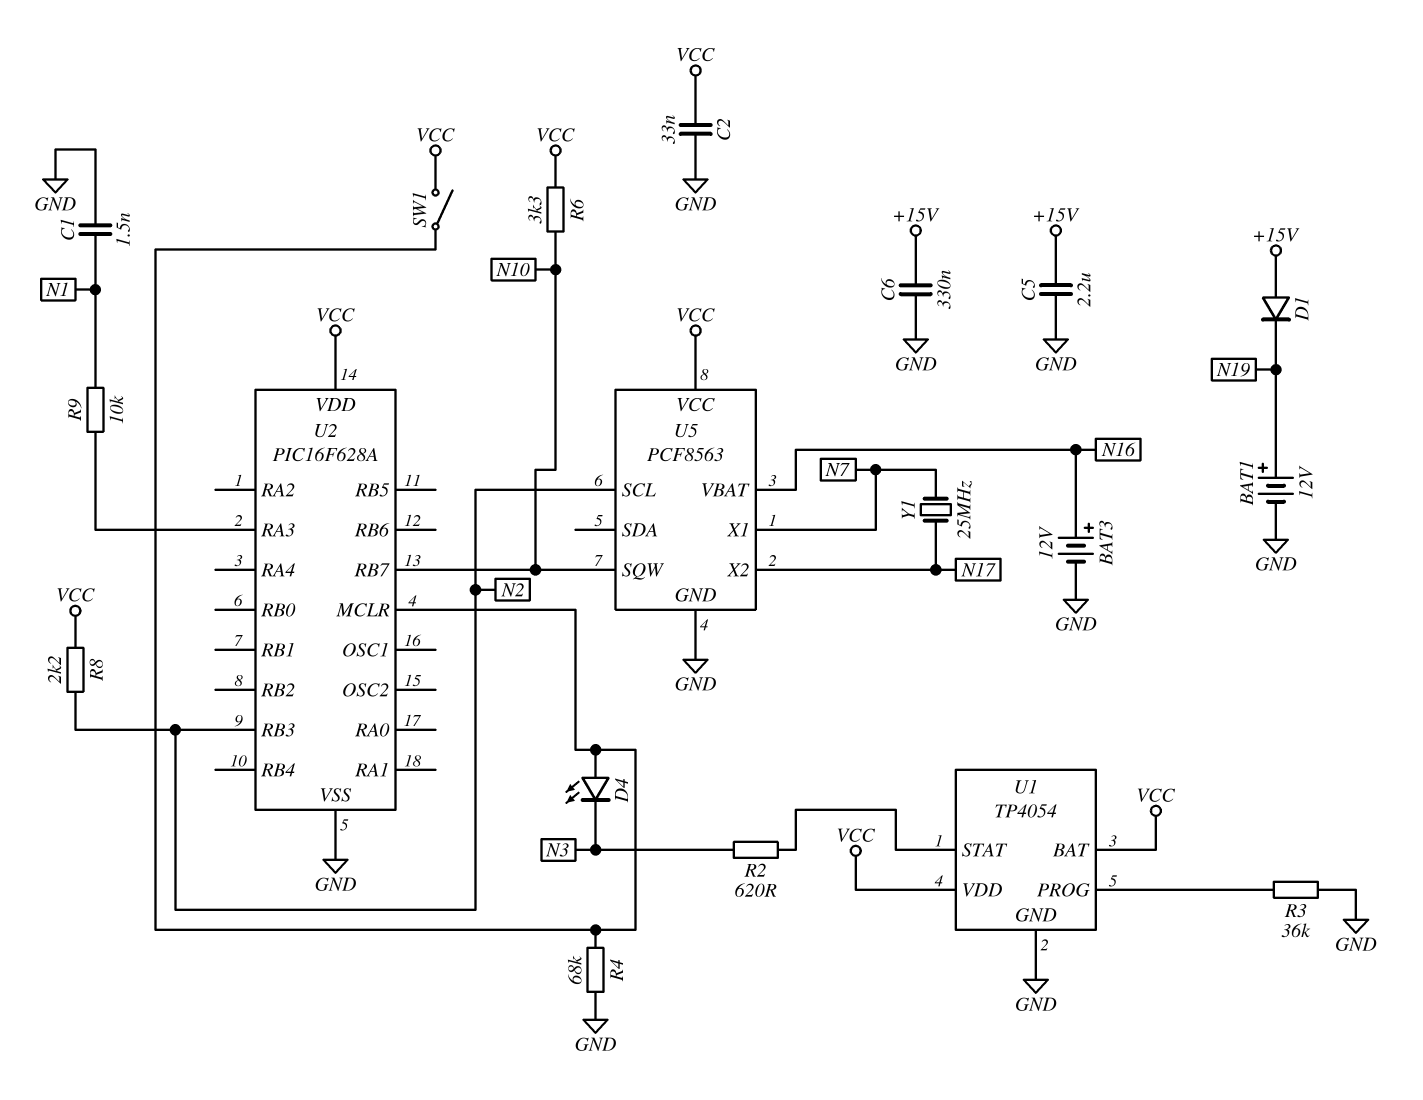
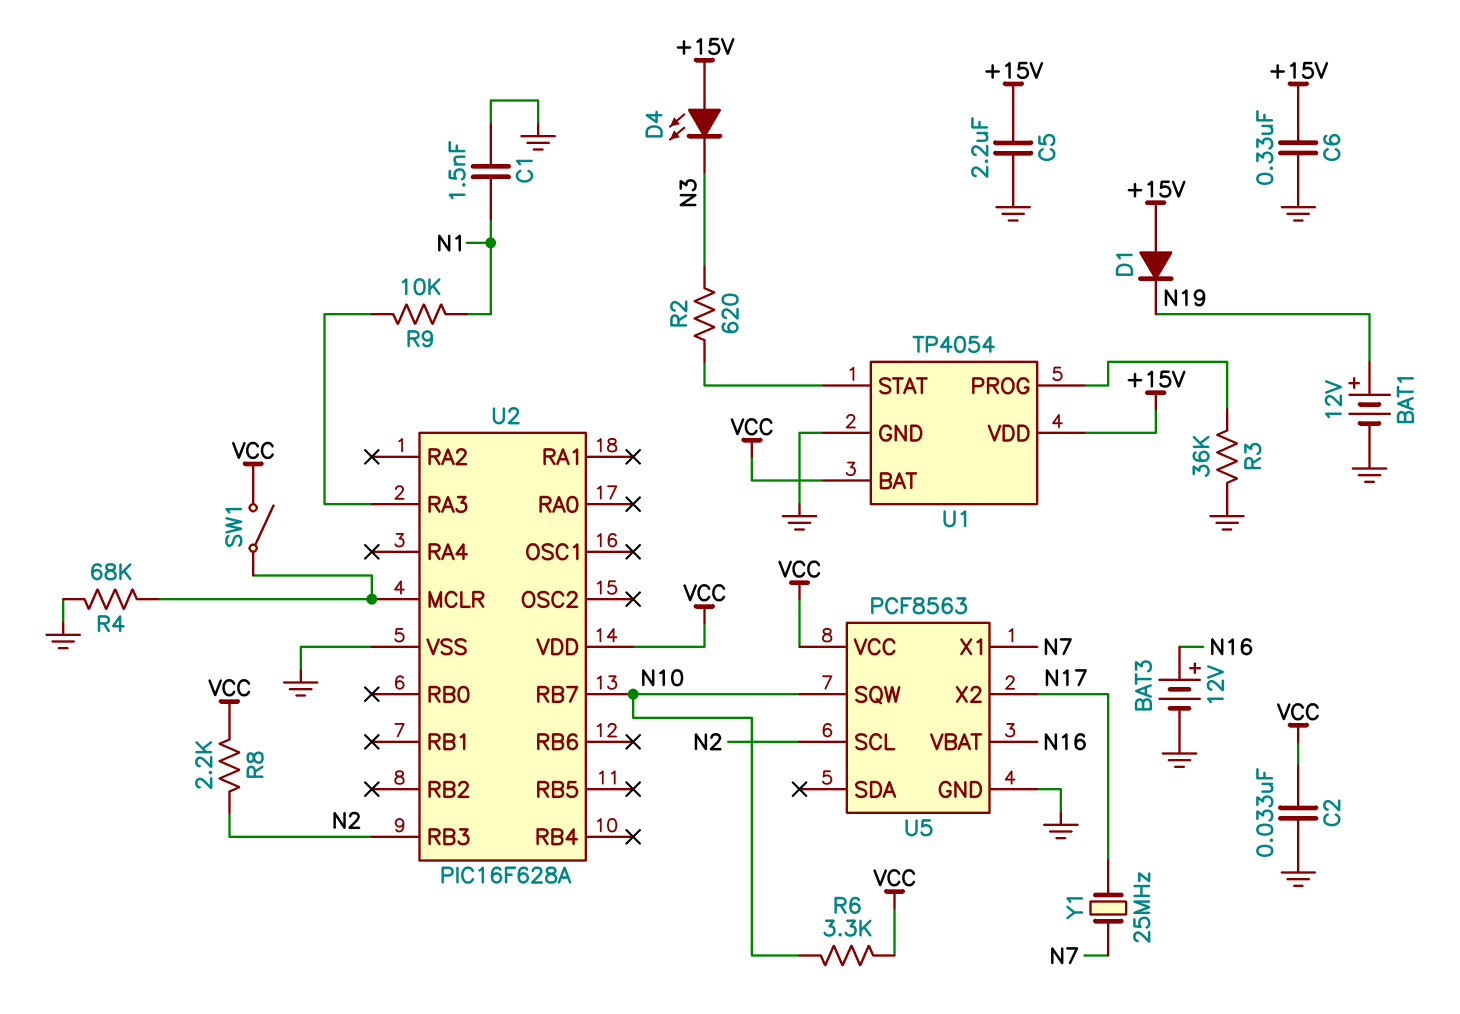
D4: LED (A U2/MCLR, K N3) -> LED (A +15V, K N3)
U1 pin VDD: VCC -> +15V

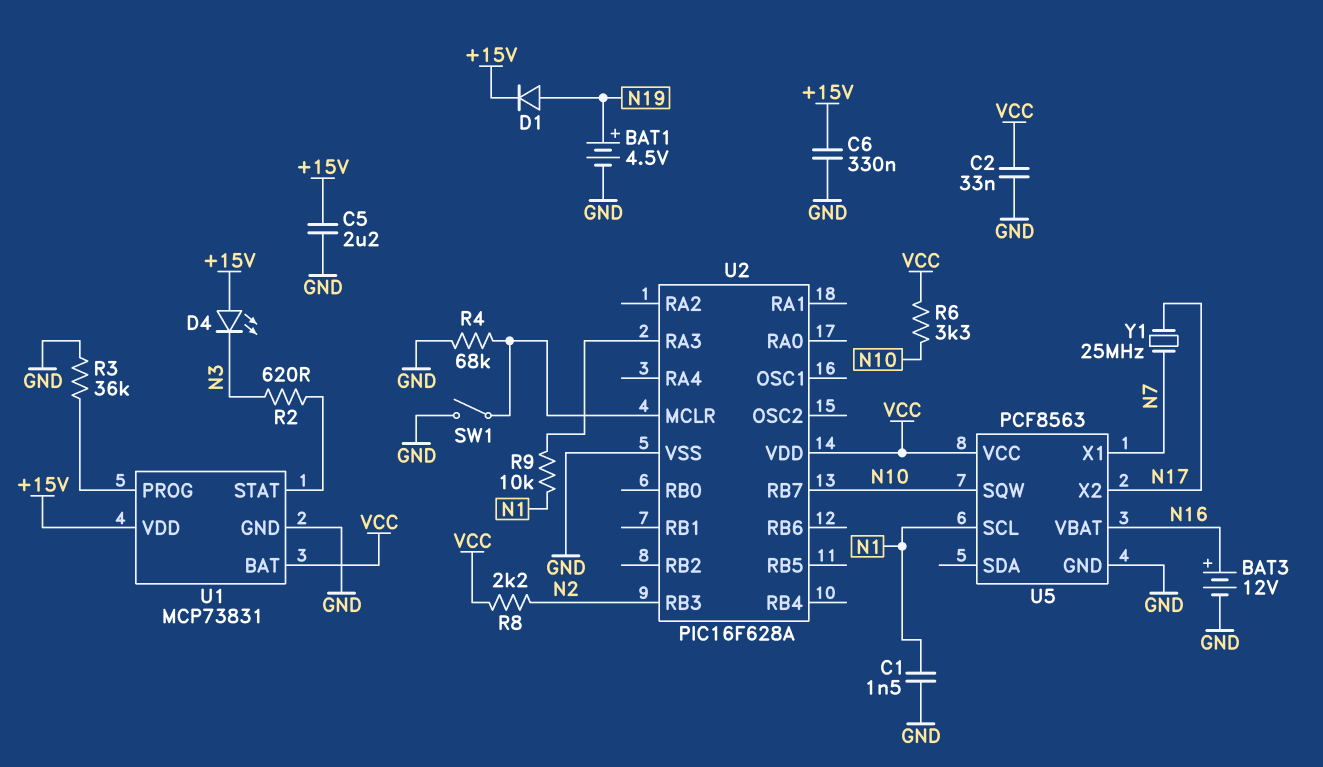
BAT1: 12V (plus N19, minus GND) -> 4.5V (plus N19, minus GND)
D1: diode (A +15V, K N19) -> diode (A N19, K +15V)
SW1: switch (U2/MCLR, VCC) -> switch (GND, U2/MCLR)
U1: TP4054 -> MCP73831
U5 pin SCL: N2 -> N1

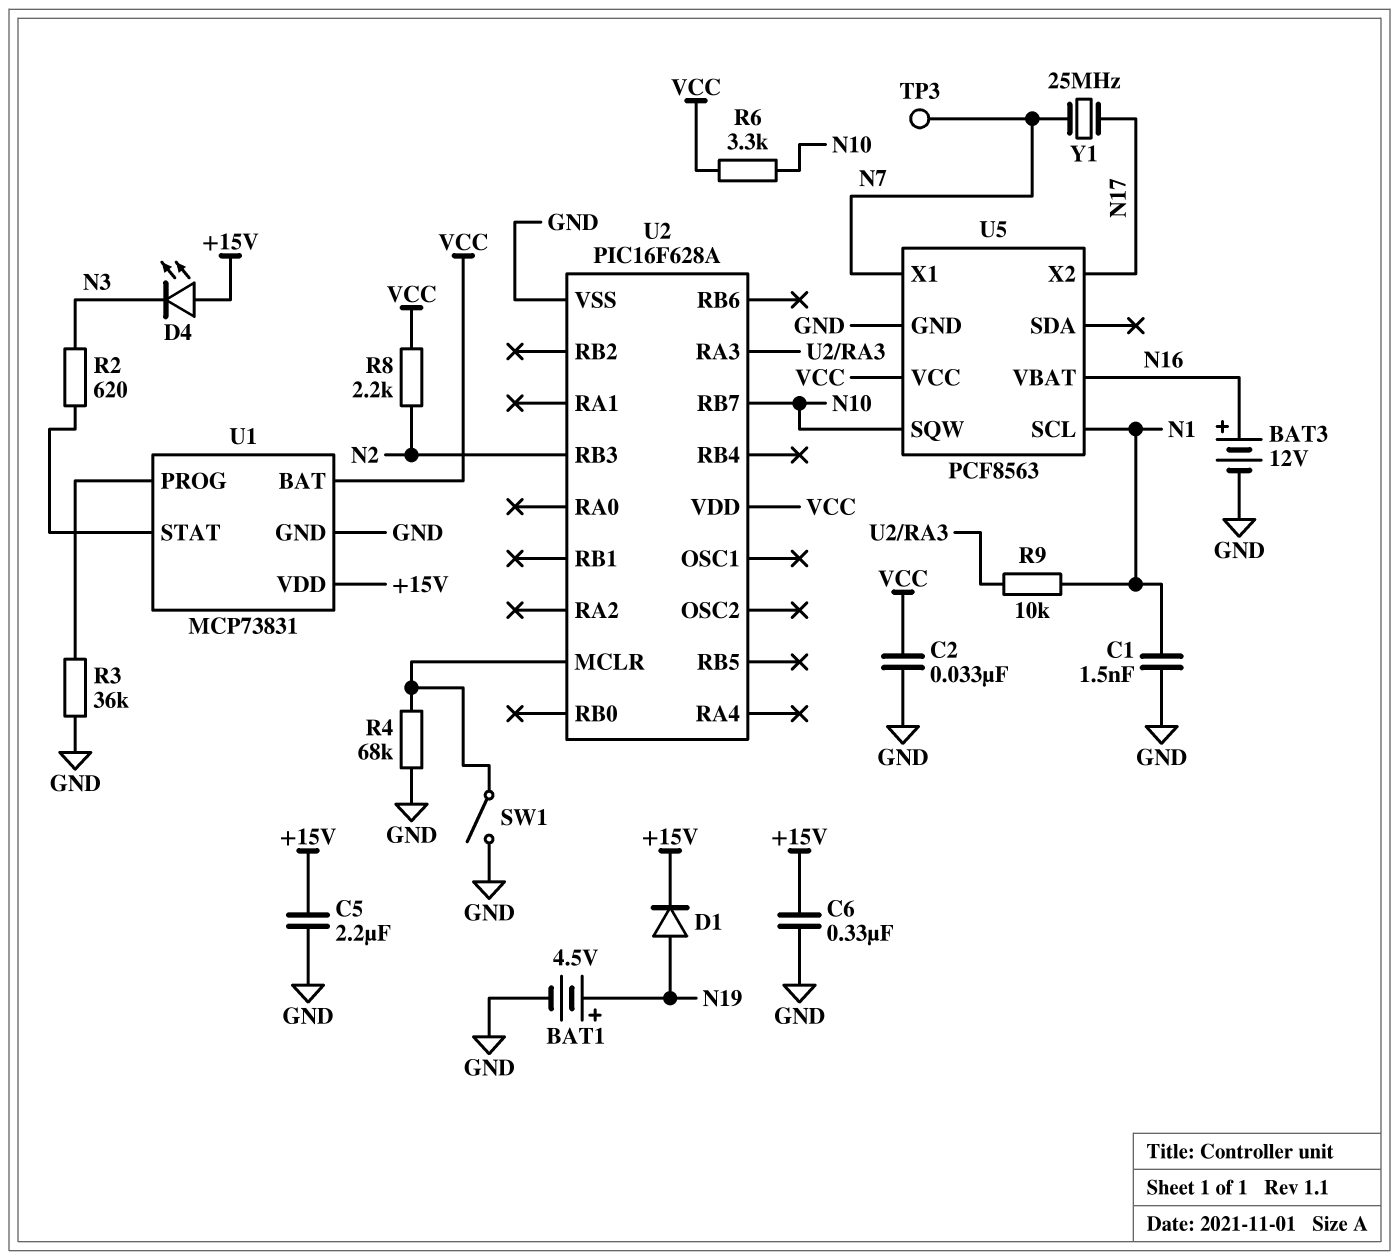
TP3: none -> test point (N7)

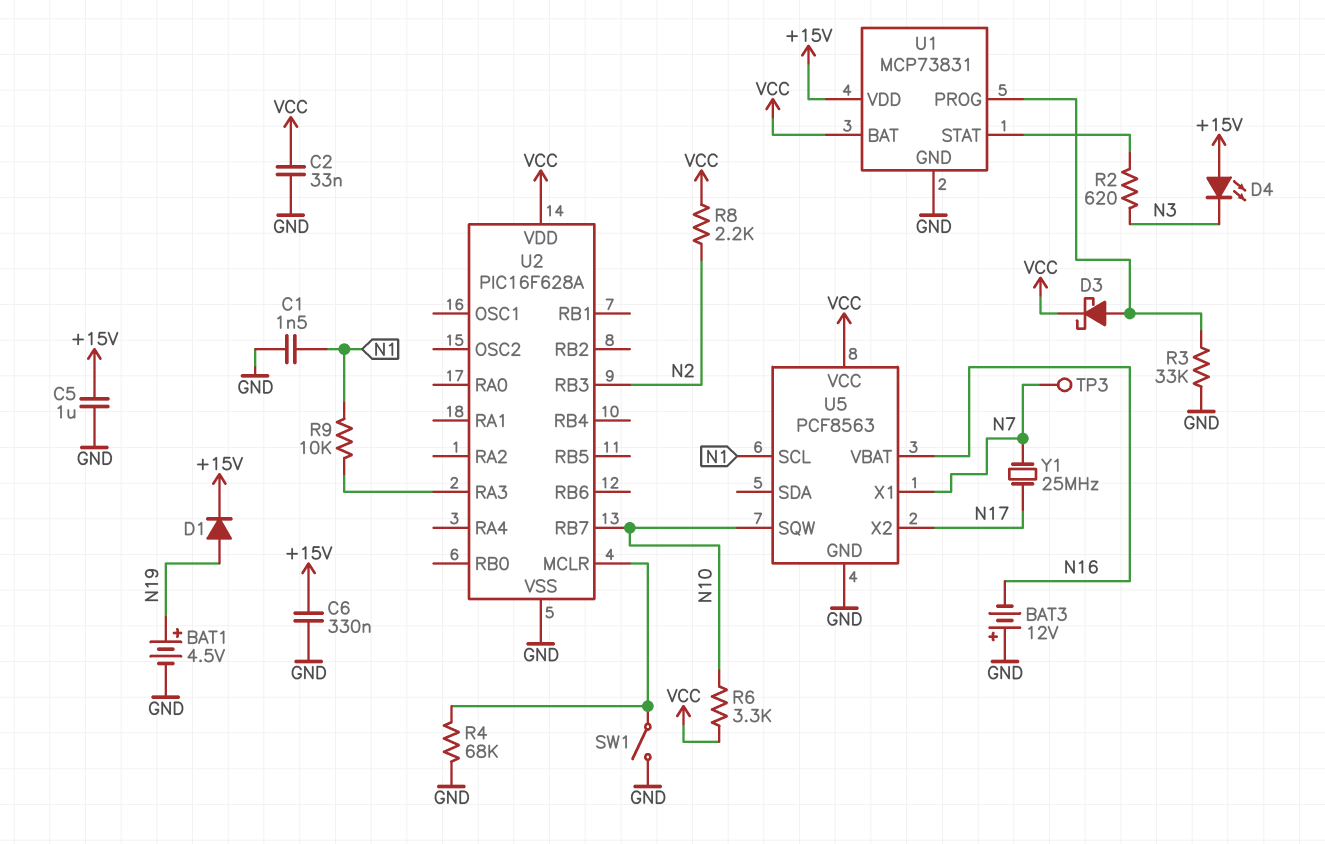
BAT3: 12V (plus N16, minus GND) -> 12V (plus GND, minus N16)
C5: 2.2uF (+15V, GND) -> 1uF (+15V, GND)
D3: none -> schottky (A U1/PROG, K VCC)
R3: 36k (GND, U1/PROG) -> 33k (GND, U1/PROG)

